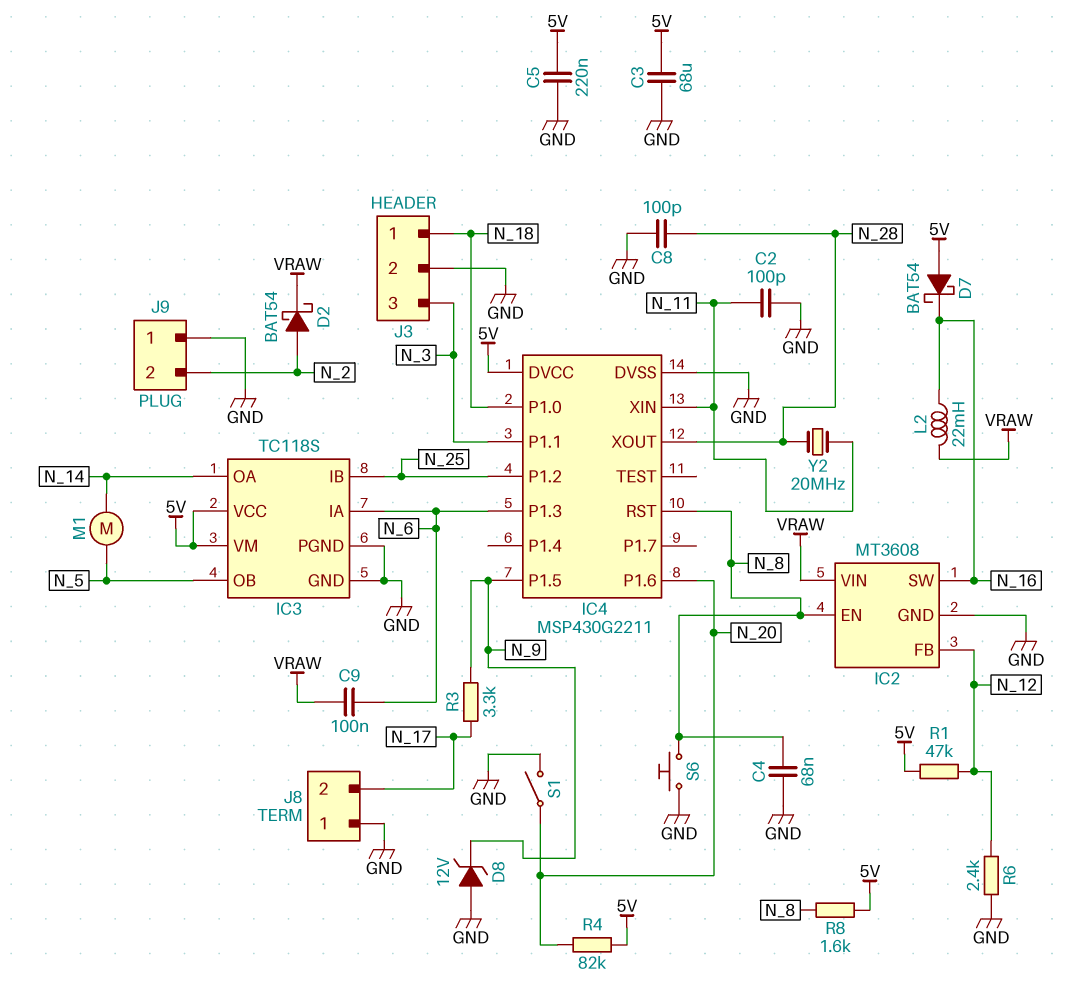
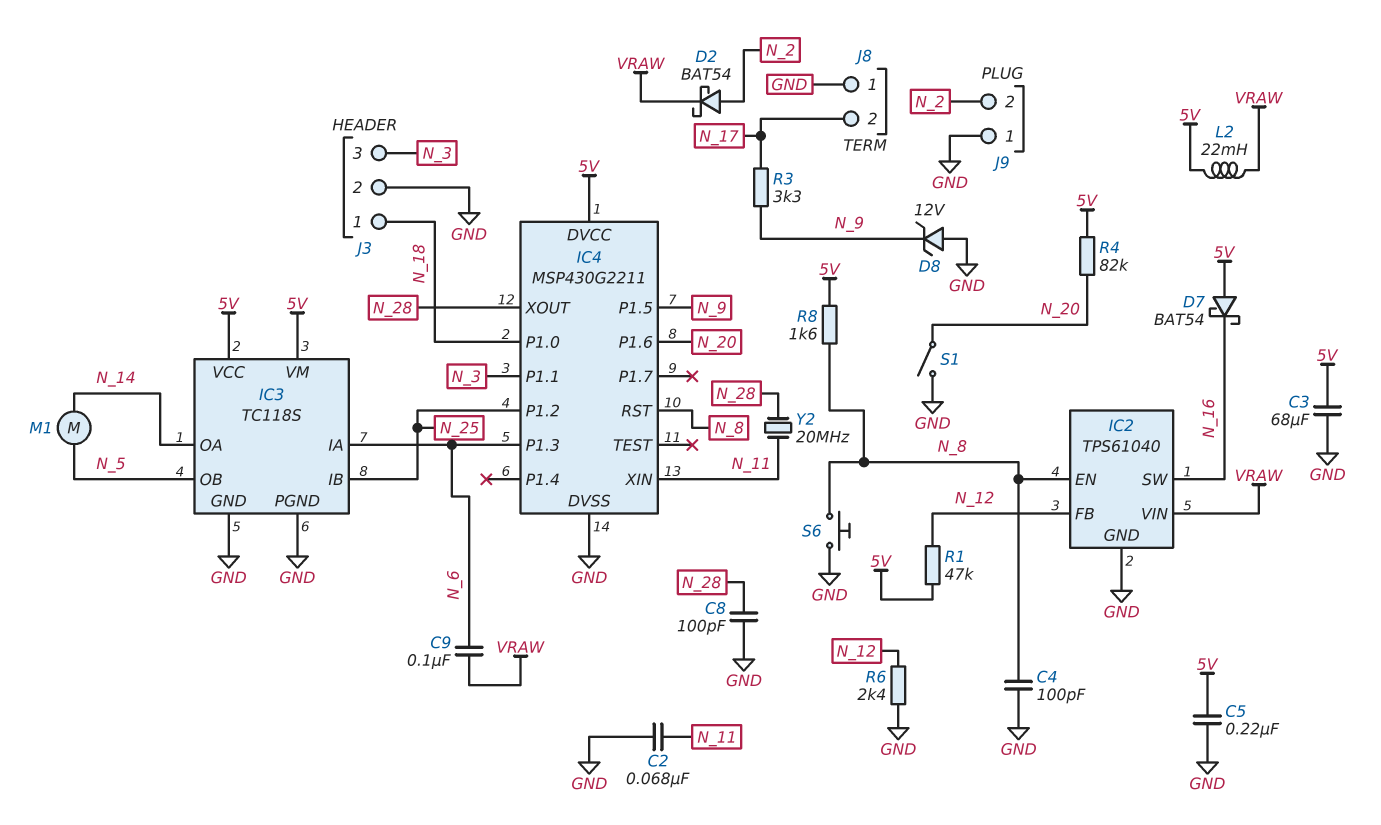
C2: 100pF (GND, N_11) -> 68nF (GND, N_11)
C4: 68nF (GND, N_8) -> 100pF (GND, N_8)
IC2: MT3608 -> TPS61040
L2: 22mH (N_16, VRAW) -> 22mH (5V, VRAW)

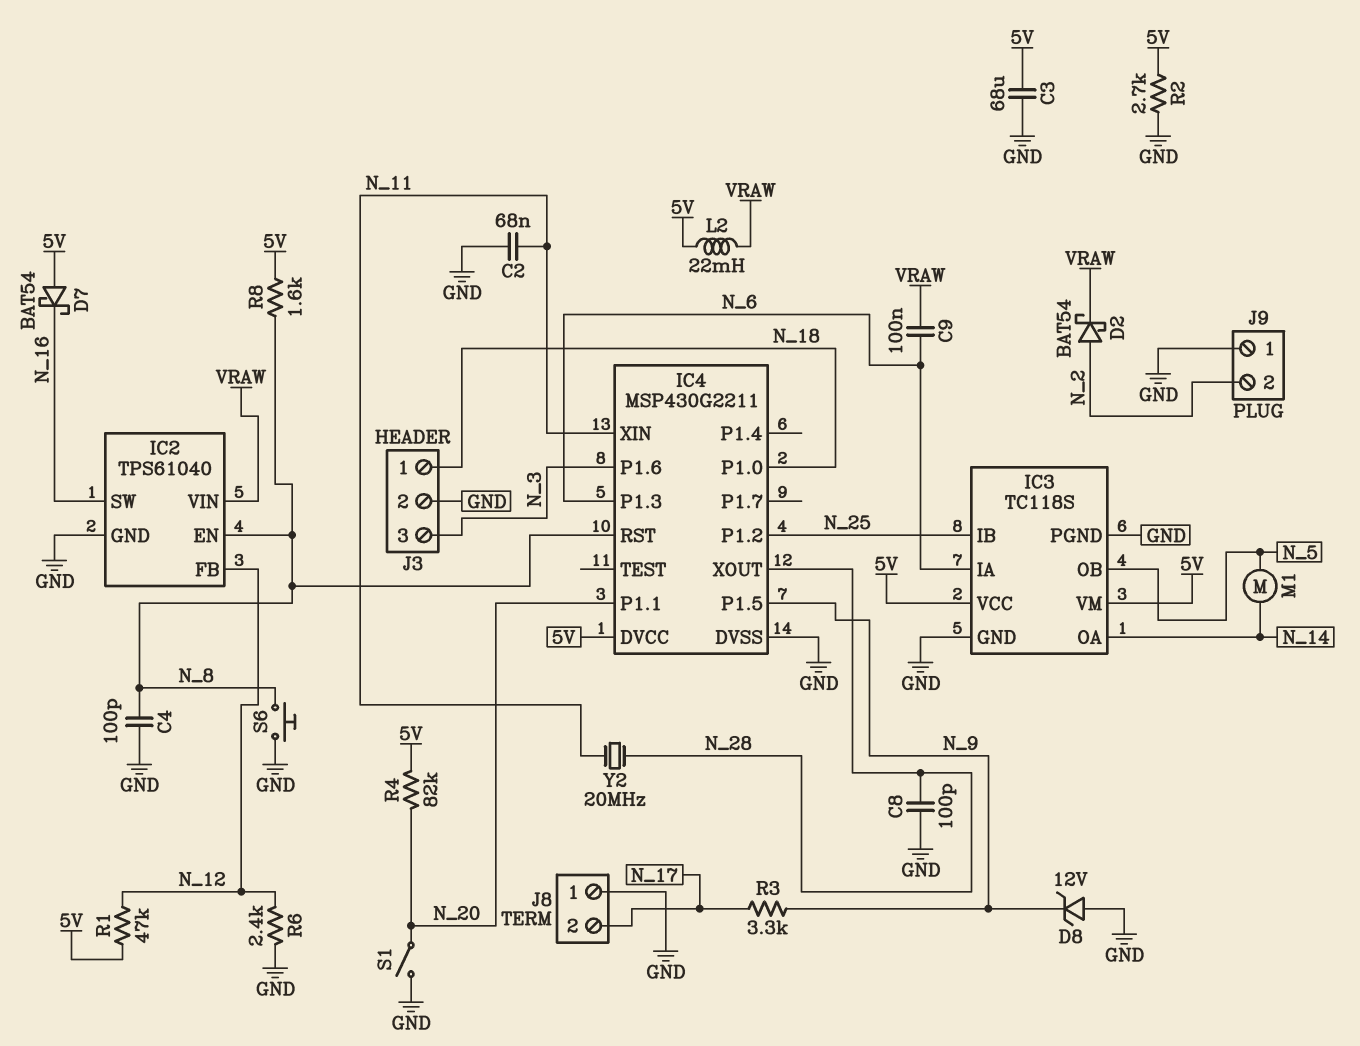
C5: 220nF (5V, GND) -> none
IC4 pin P1.1: N_3 -> N_20
IC4 pin P1.6: N_20 -> N_3
R2: none -> 2.7k (5V, GND)

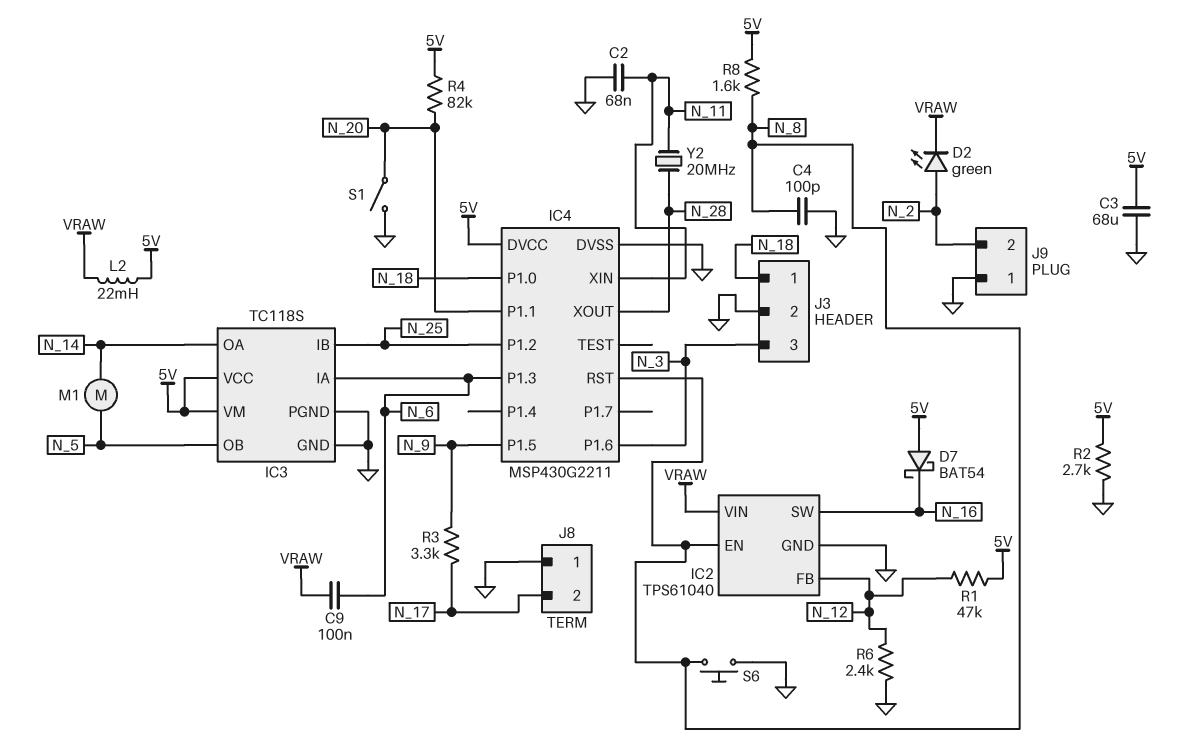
C8: 100pF (GND, N_28) -> none
D2: schottky BAT54 (A N_2, K VRAW) -> LED green (A N_2, K VRAW)
D8: zener 12V (A GND, K N_9) -> none

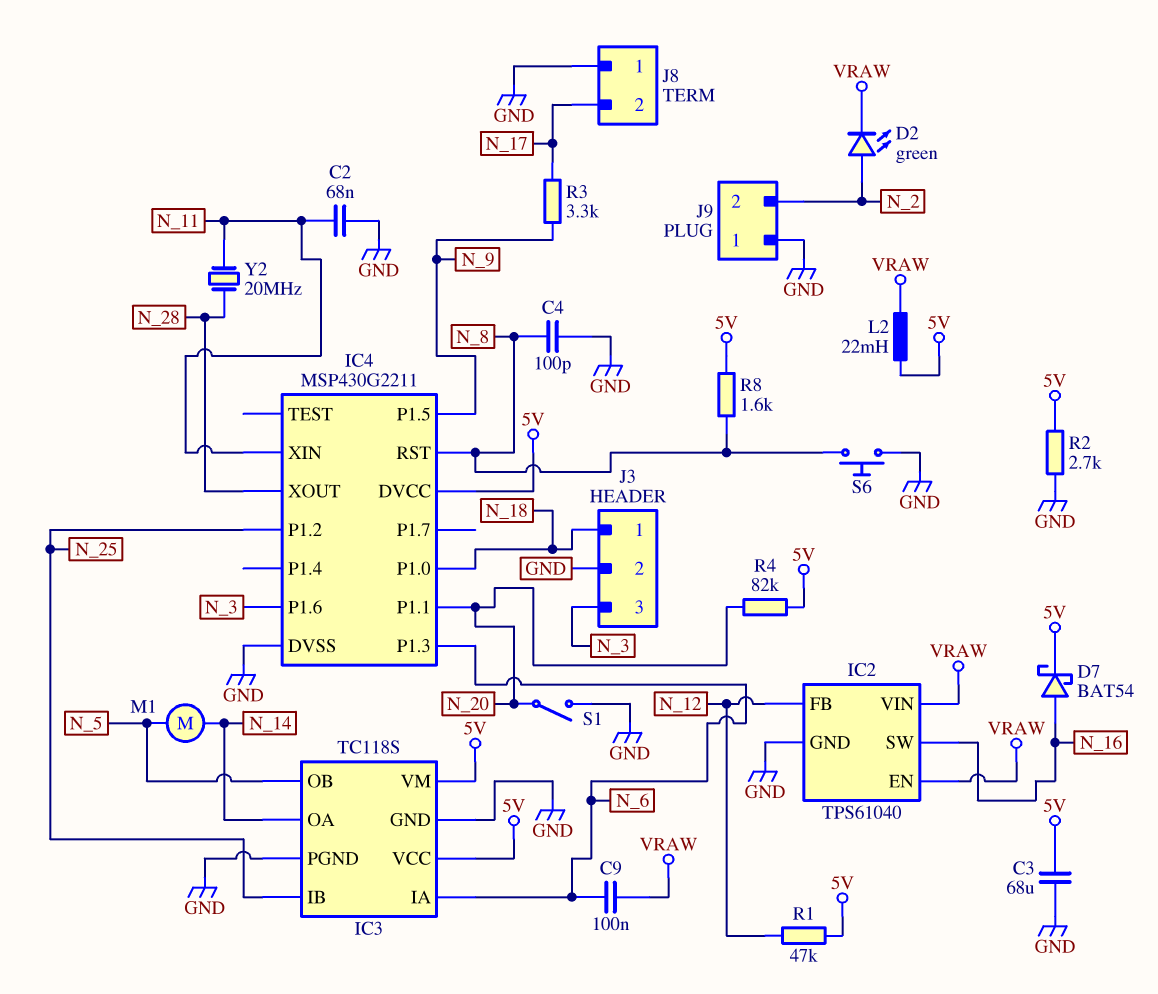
D7: schottky BAT54 (A 5V, K N_16) -> schottky BAT54 (A N_16, K 5V)
IC2 pin EN: N_8 -> VRAW
R6: 2.4k (GND, N_12) -> none

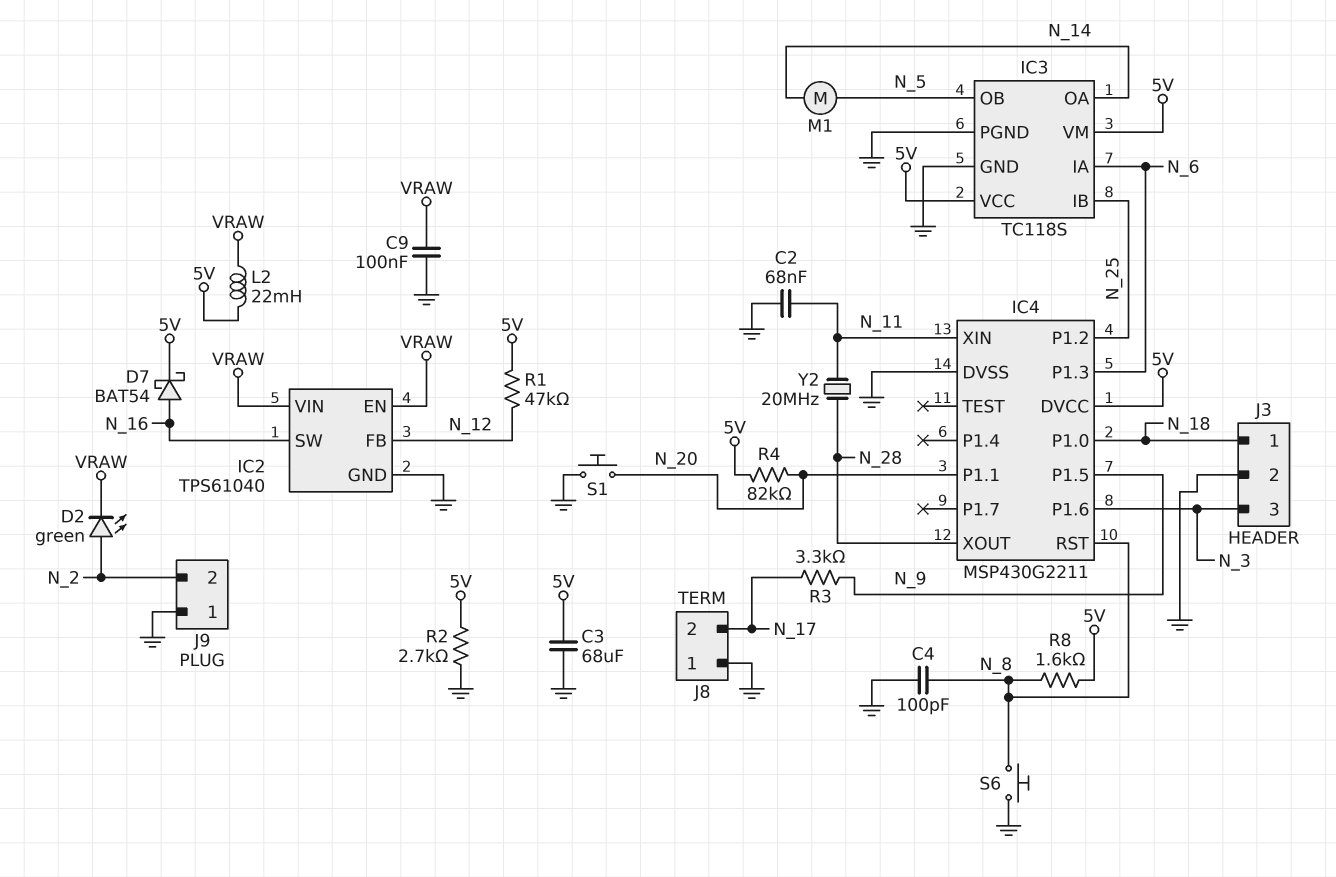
C9: 100nF (N_6, VRAW) -> 100nF (GND, VRAW)
S1: switch (GND, N_20) -> button (GND, N_20)

